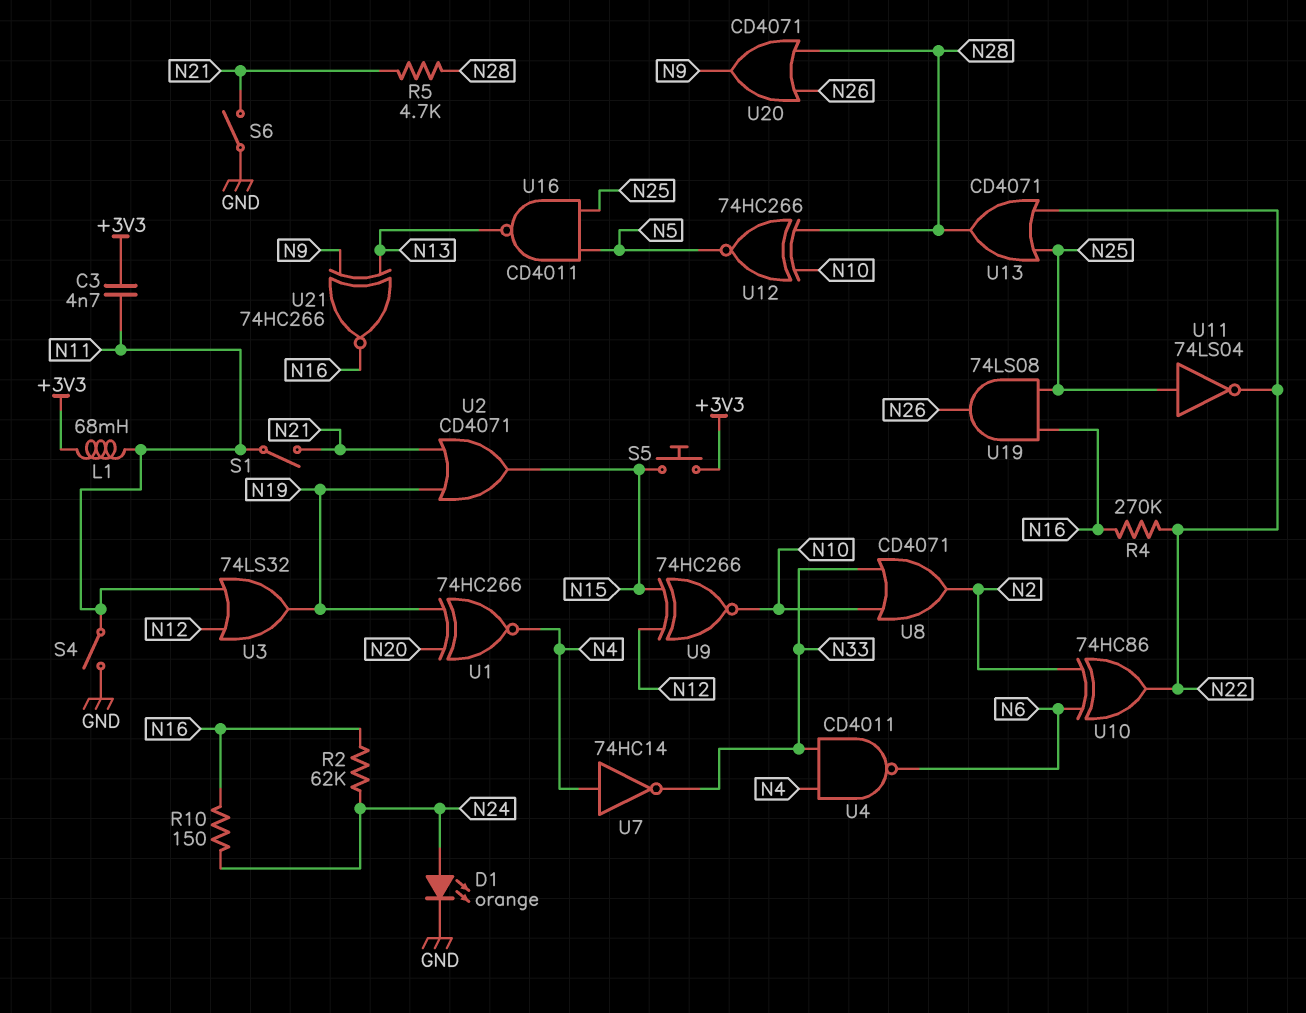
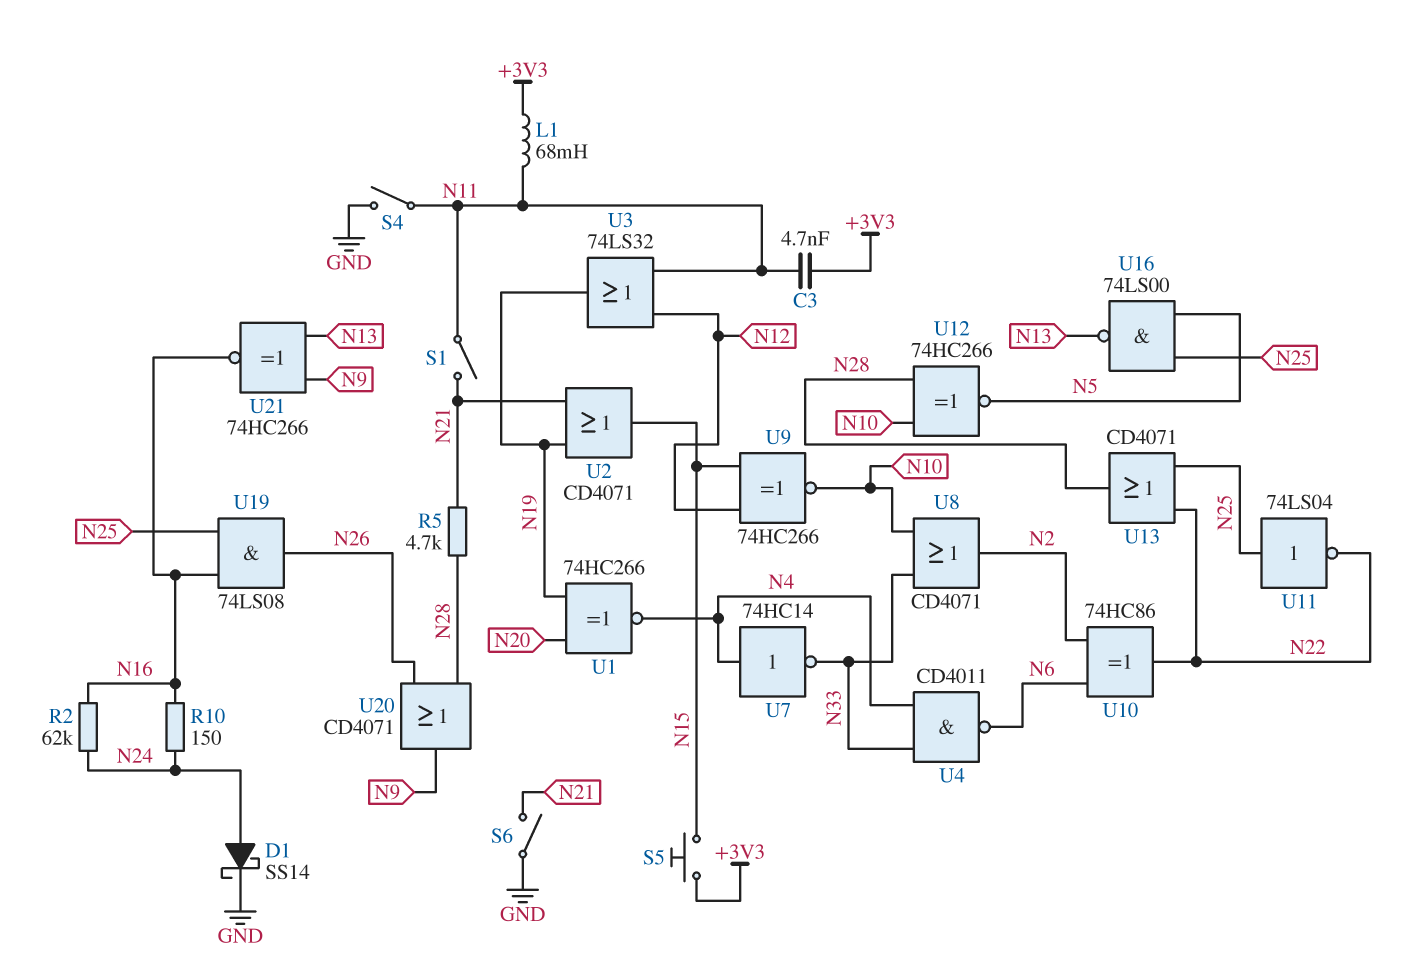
D1: LED orange (A N24, K GND) -> schottky SS14 (A N24, K GND)
R4: 270k (N16, N22) -> none
U16: NAND CD4011 (in N5, in N25, out N13) -> NAND 74LS00 (in N5, in N25, out N13)

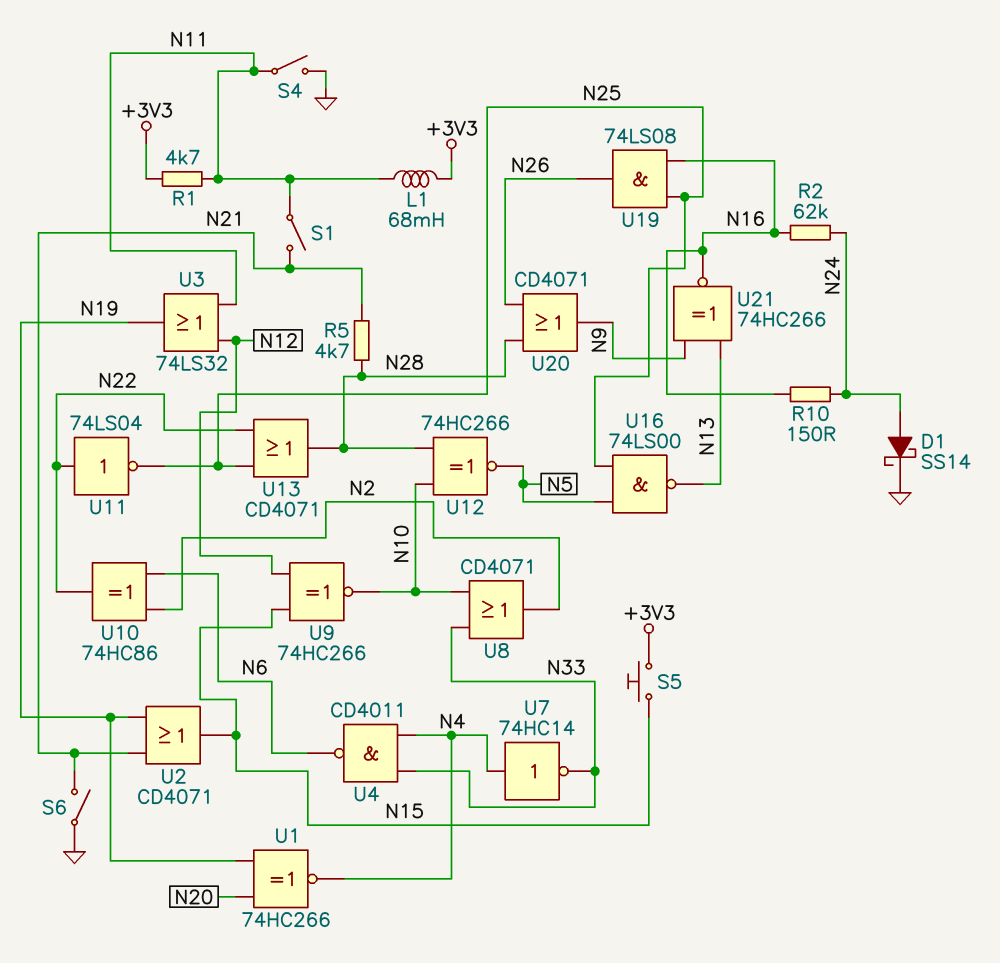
C3: 4.7nF (+3V3, N11) -> none
R1: none -> 4.7k (+3V3, N11)
U11: NOT 74LS04 (in N25, out N22) -> NOT 74LS04 (in N22, out N25)

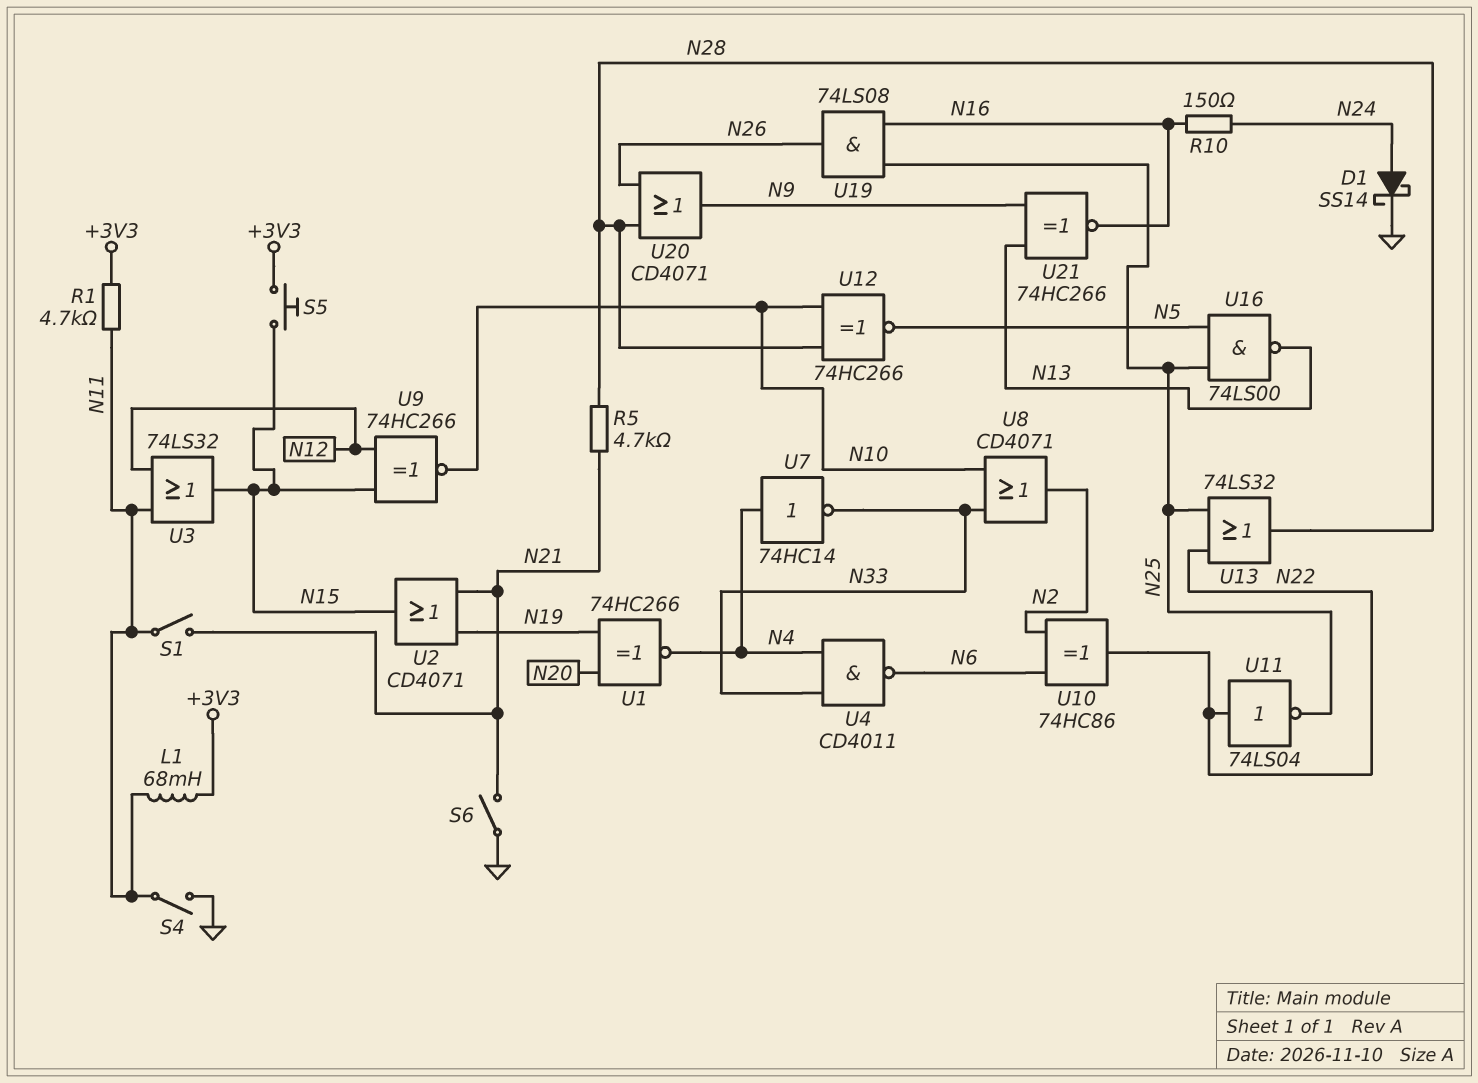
R2: 62k (N16, N24) -> none
U3: OR 74LS32 (in N11, in N12, out N19) -> OR 74LS32 (in N11, in N12, out N15)
U13: OR CD4071 (in N22, in N25, out N28) -> OR 74LS32 (in N22, in N25, out N28)

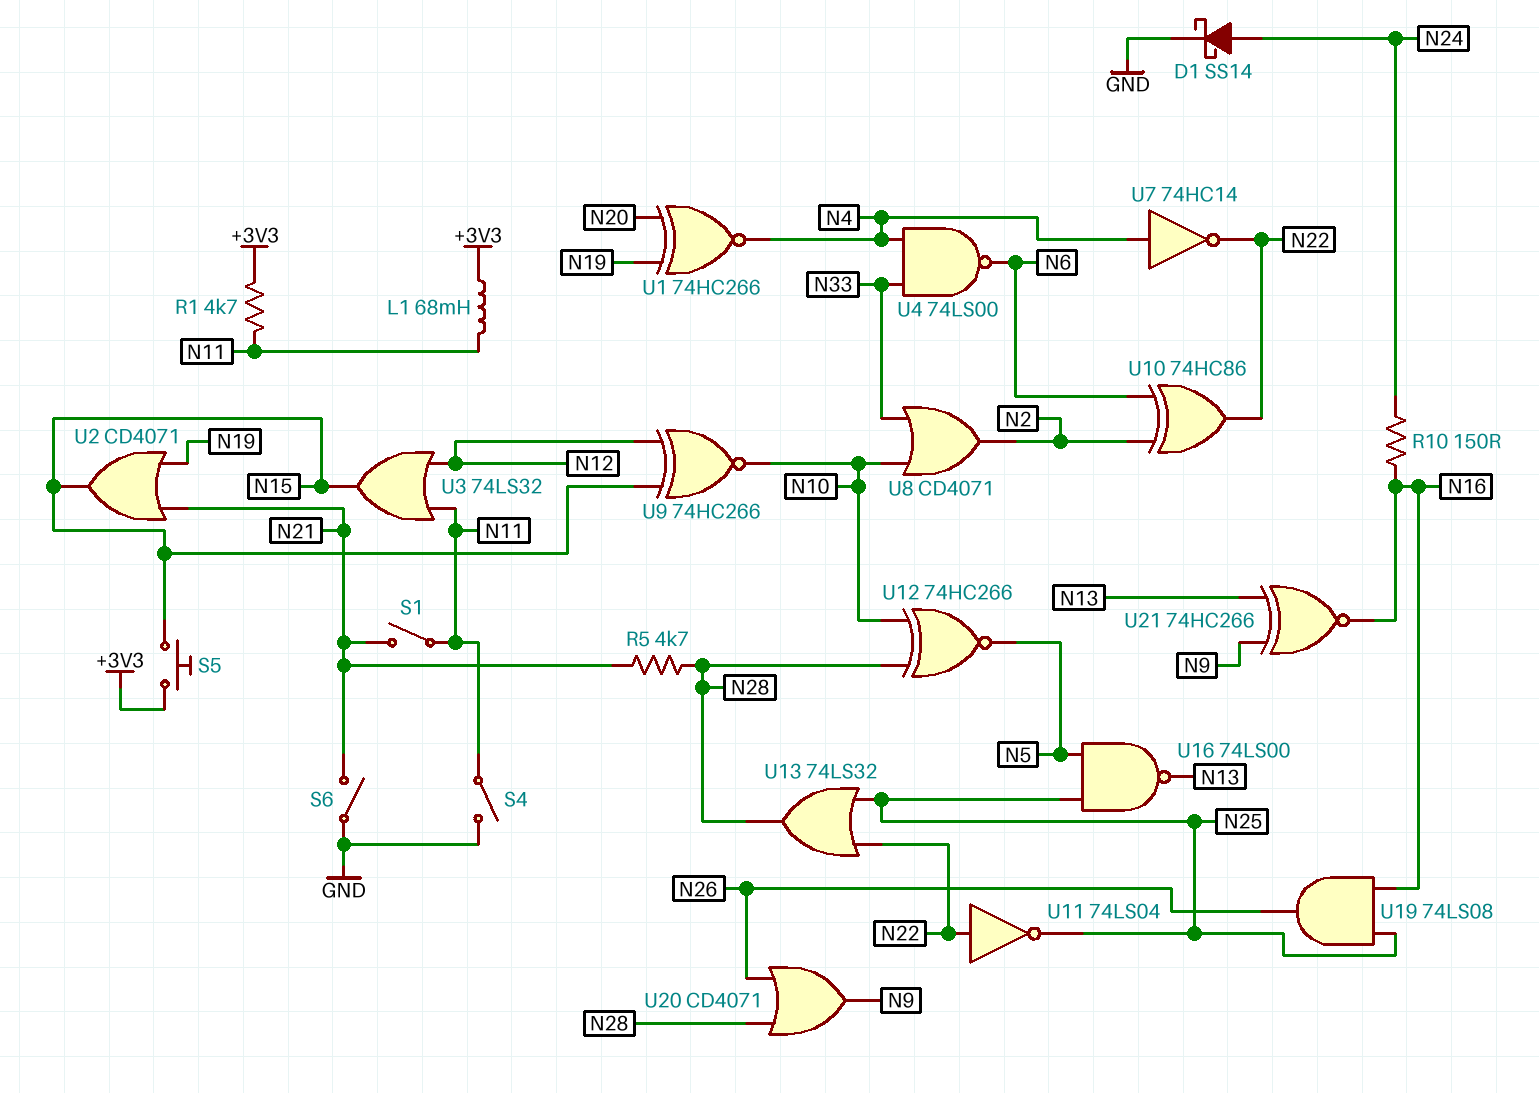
U4: NAND CD4011 (in N4, in N33, out N6) -> NAND 74LS00 (in N4, in N33, out N6)
U7: NOT 74HC14 (in N4, out N33) -> NOT 74HC14 (in N4, out N22)

